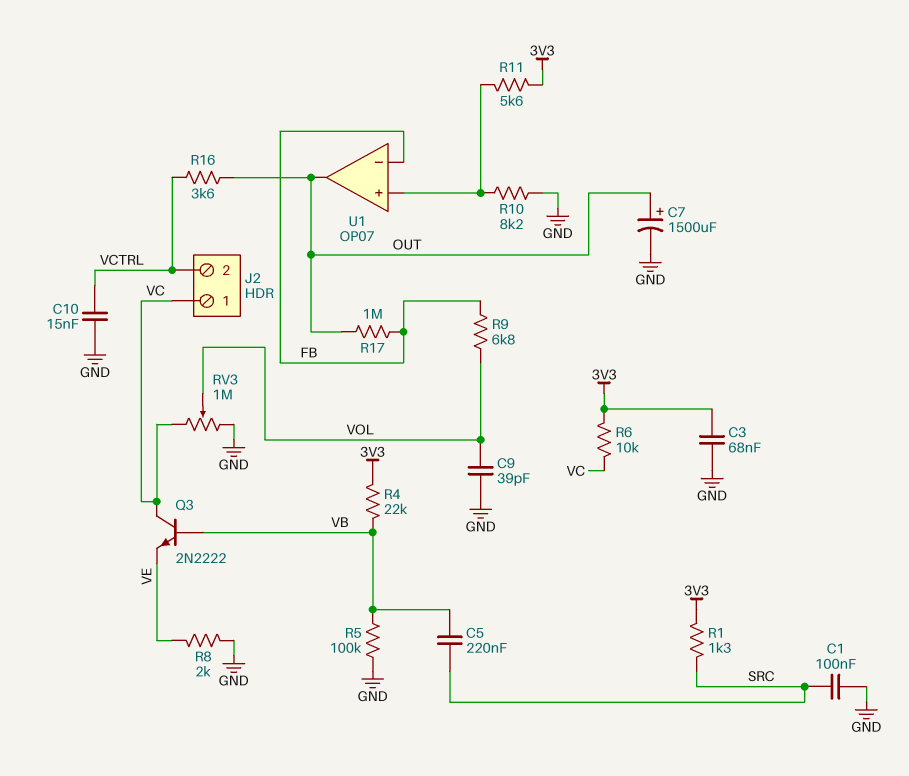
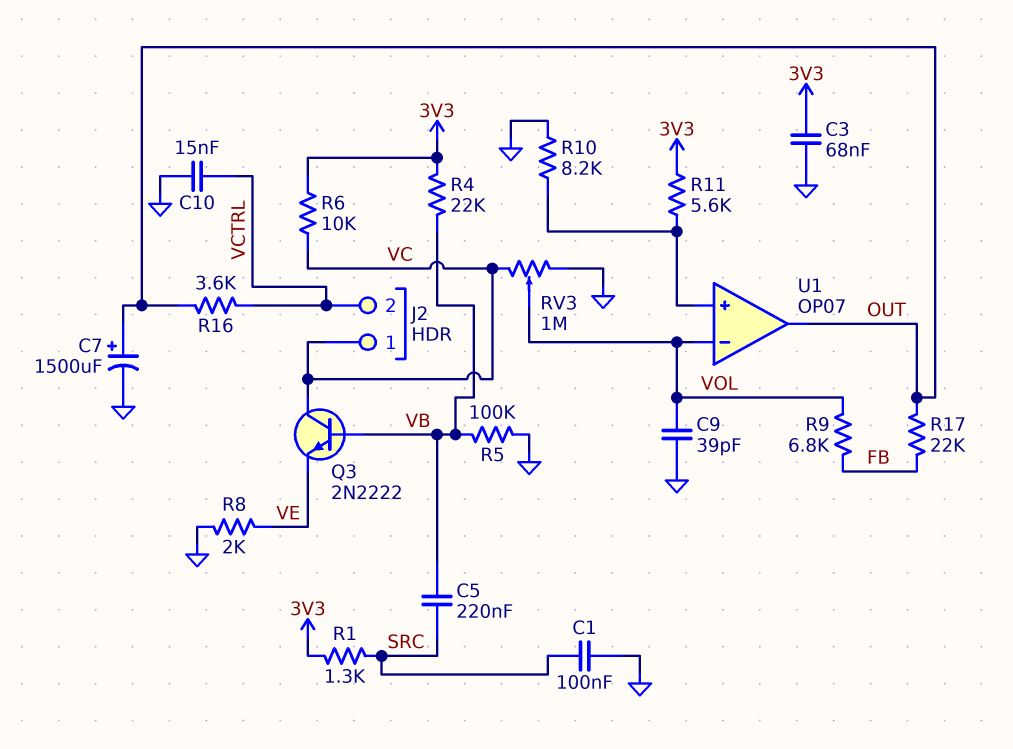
R17: 1M (FB, OUT) -> 22k (FB, OUT)
U1 pin in-: FB -> VOL

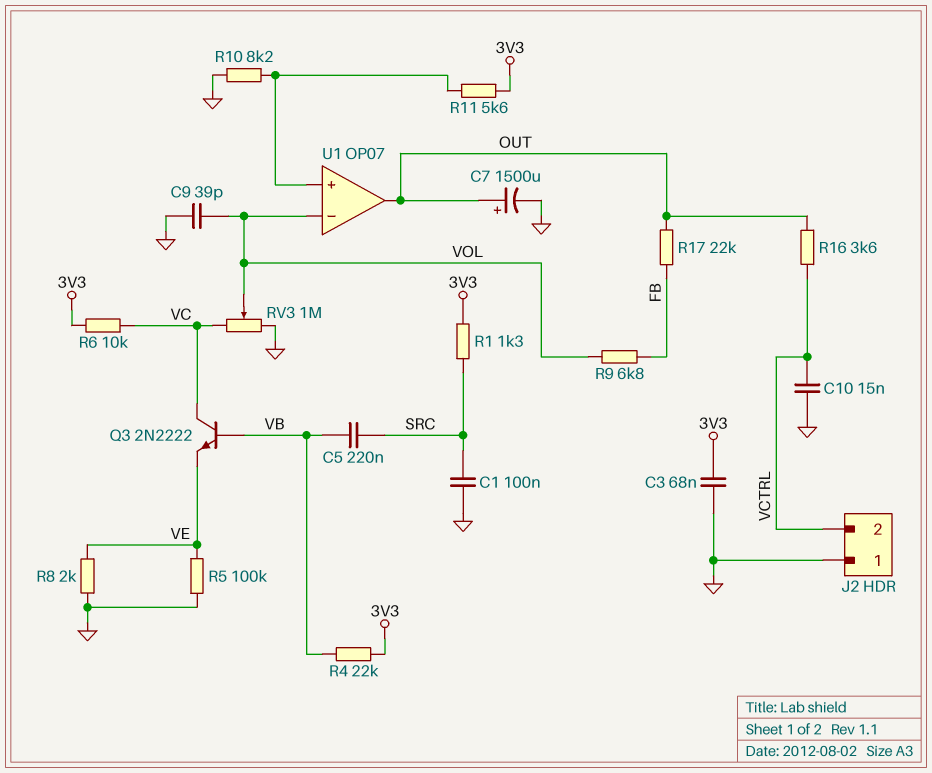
J2 pin 1: VC -> GND
R5: 100k (GND, VB) -> 100k (GND, VE)

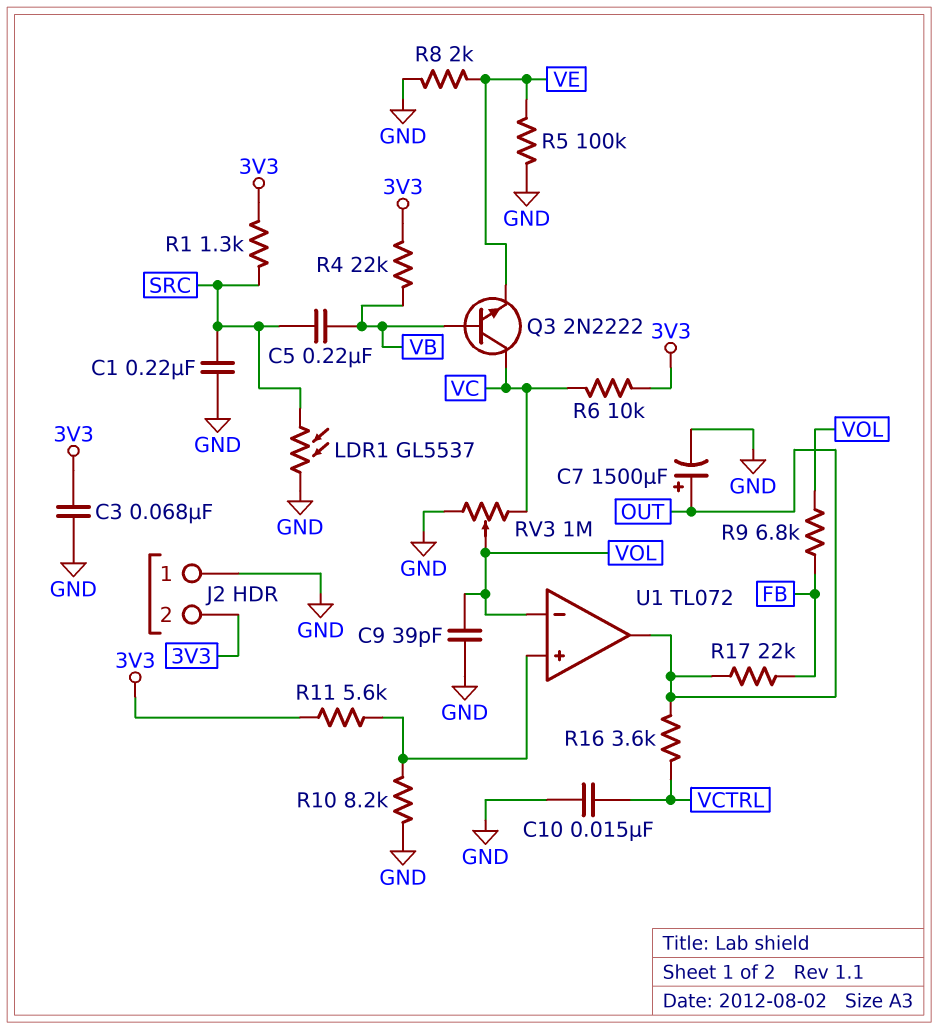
C1: 100nF (GND, SRC) -> 220nF (GND, SRC)
J2 pin 2: VCTRL -> 3V3
LDR1: none -> GL5537 (GND, SRC)
U1: OP07 -> TL072

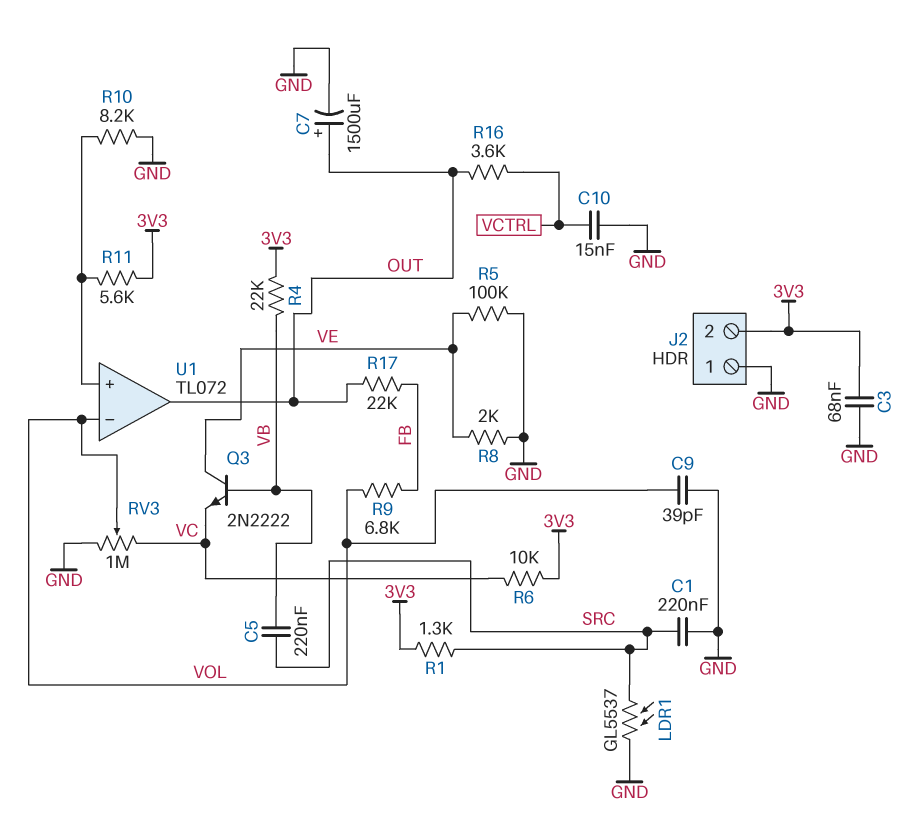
Q3: NPN 2N2222 (B VB, C VC, E VE) -> NPN 2N2222 (B VB, C VE, E VC)

